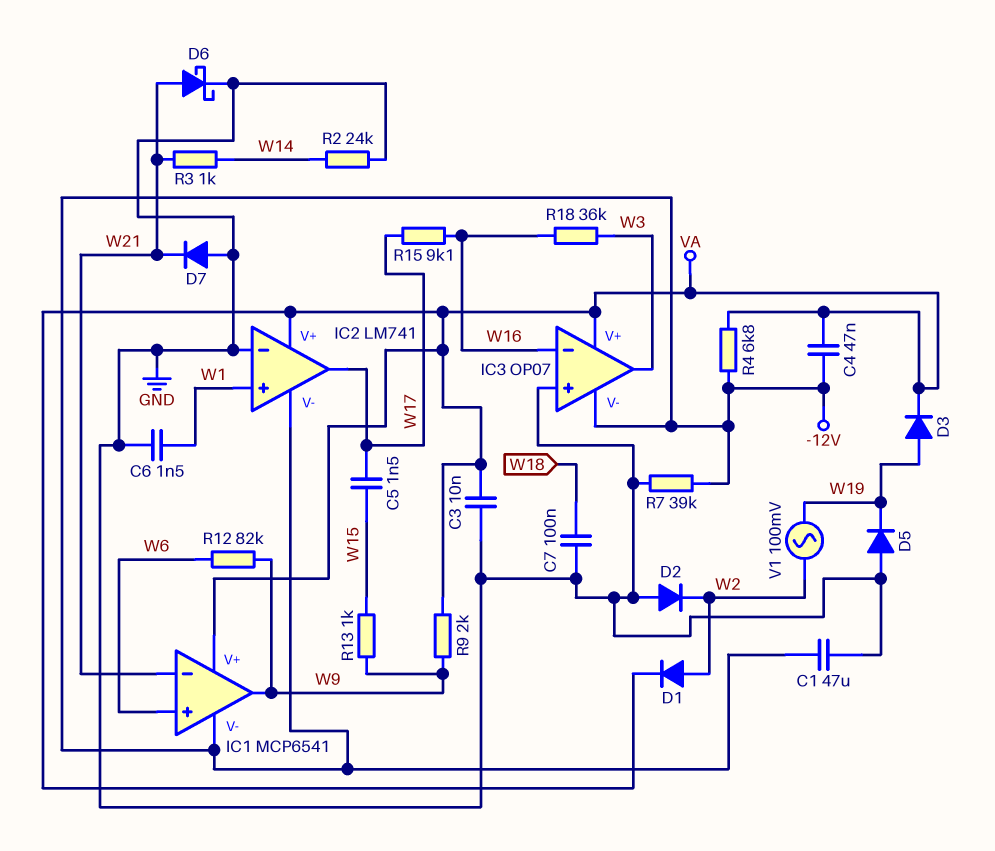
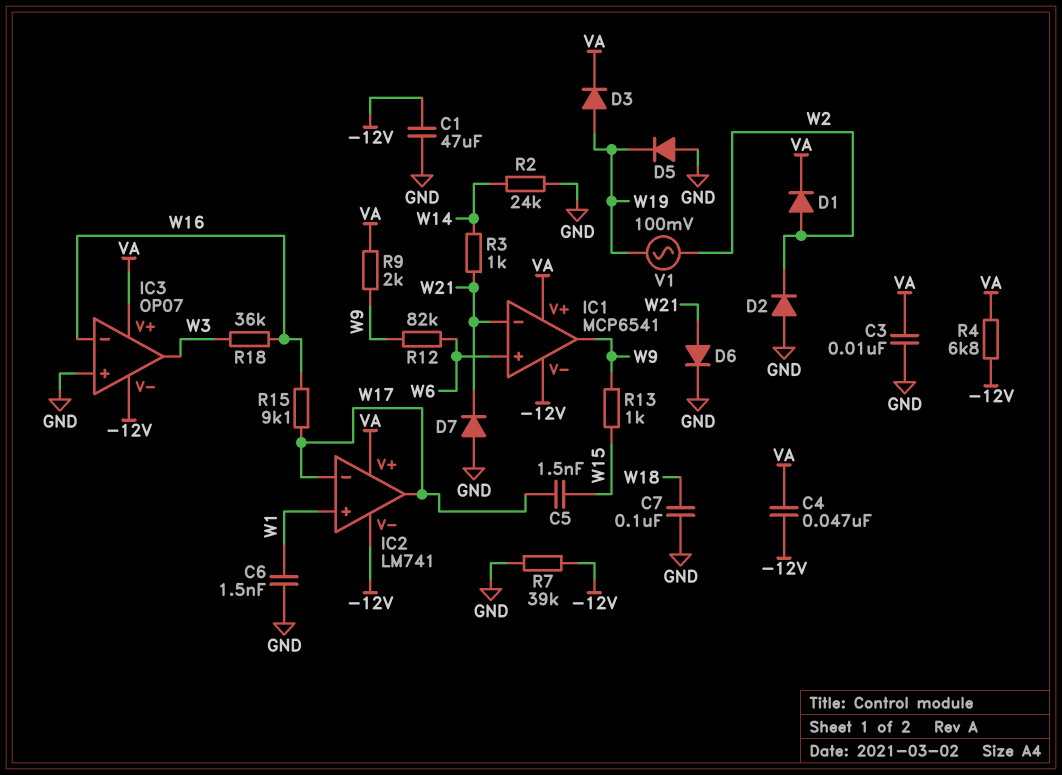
D6: schottky (A W21, K GND) -> diode (A W21, K GND)
IC2 pin in-: GND -> W17

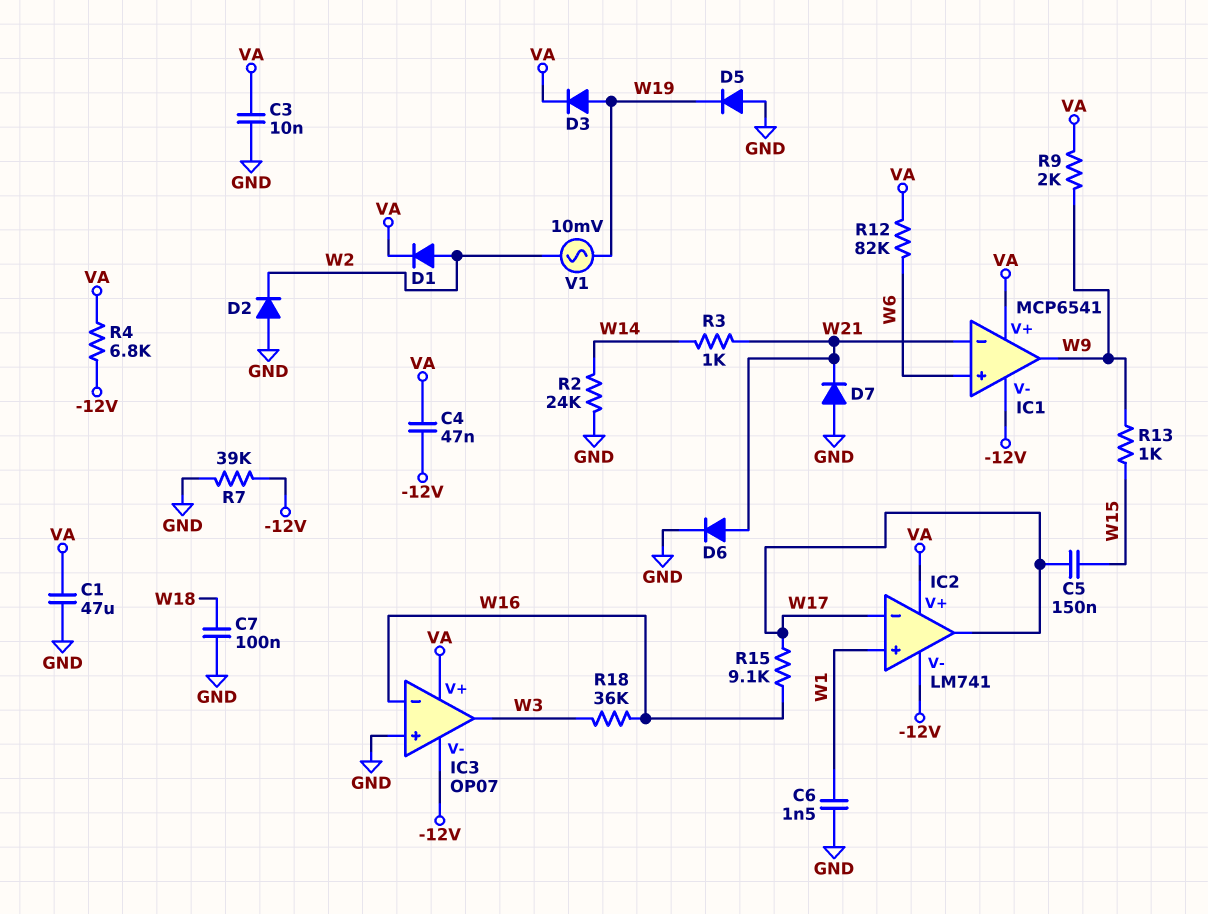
C1: 47uF (-12V, GND) -> 47uF (GND, VA)
C5: 1.5nF (W15, W17) -> 150nF (W15, W17)
R12: 82k (W6, W9) -> 82k (VA, W6)
V1: AC 100mV (W2, W19) -> AC 10mV (W2, W19)

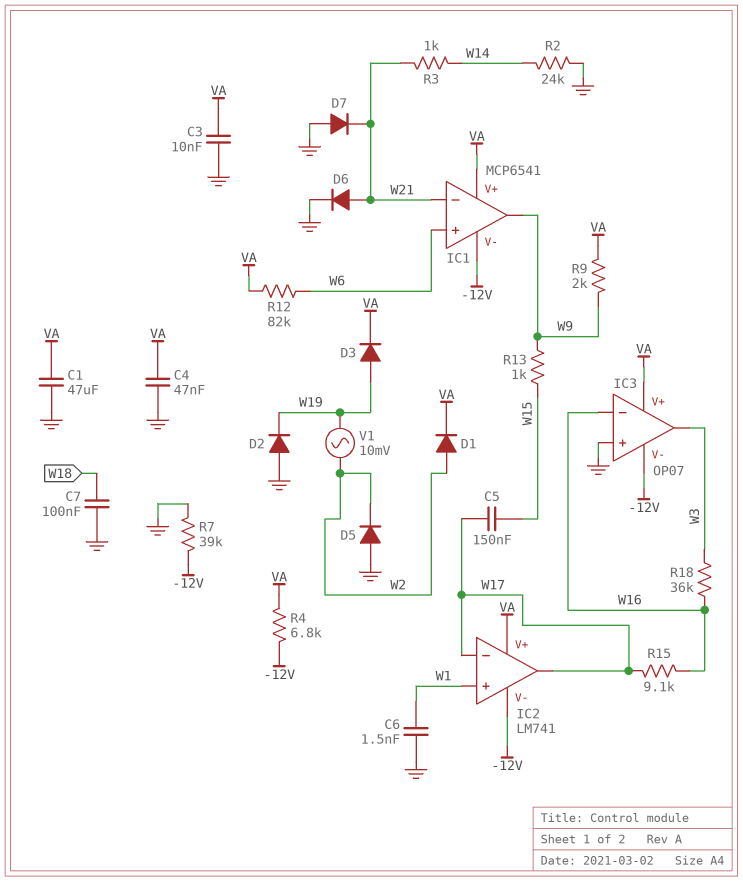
C4: 47nF (-12V, VA) -> 47nF (GND, VA)
D2: diode (A GND, K W2) -> diode (A GND, K W19)
D5: diode (A GND, K W19) -> diode (A GND, K W2)

